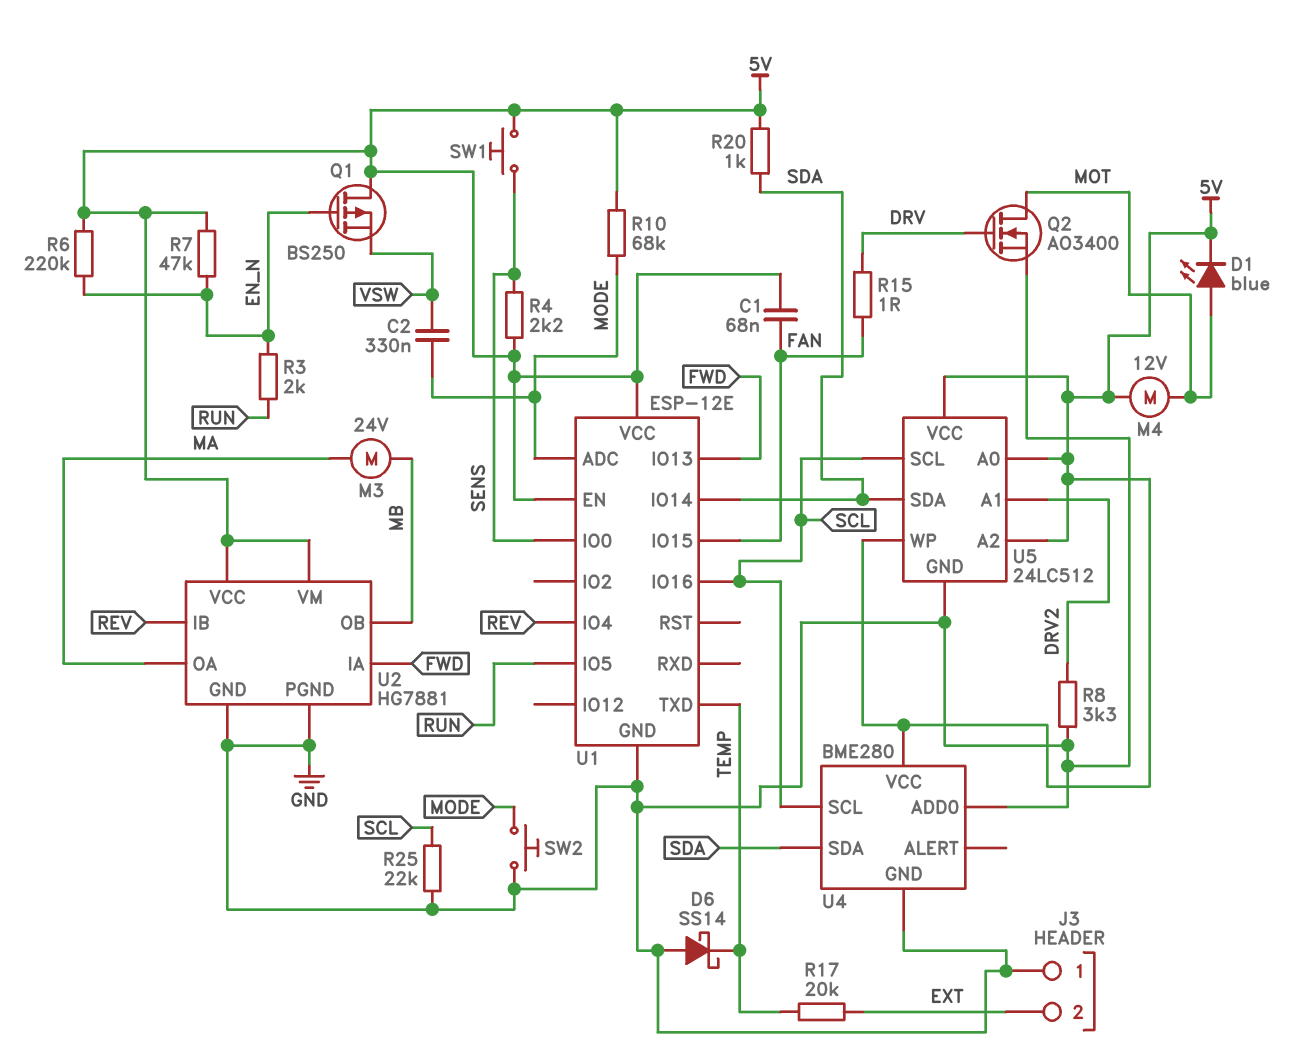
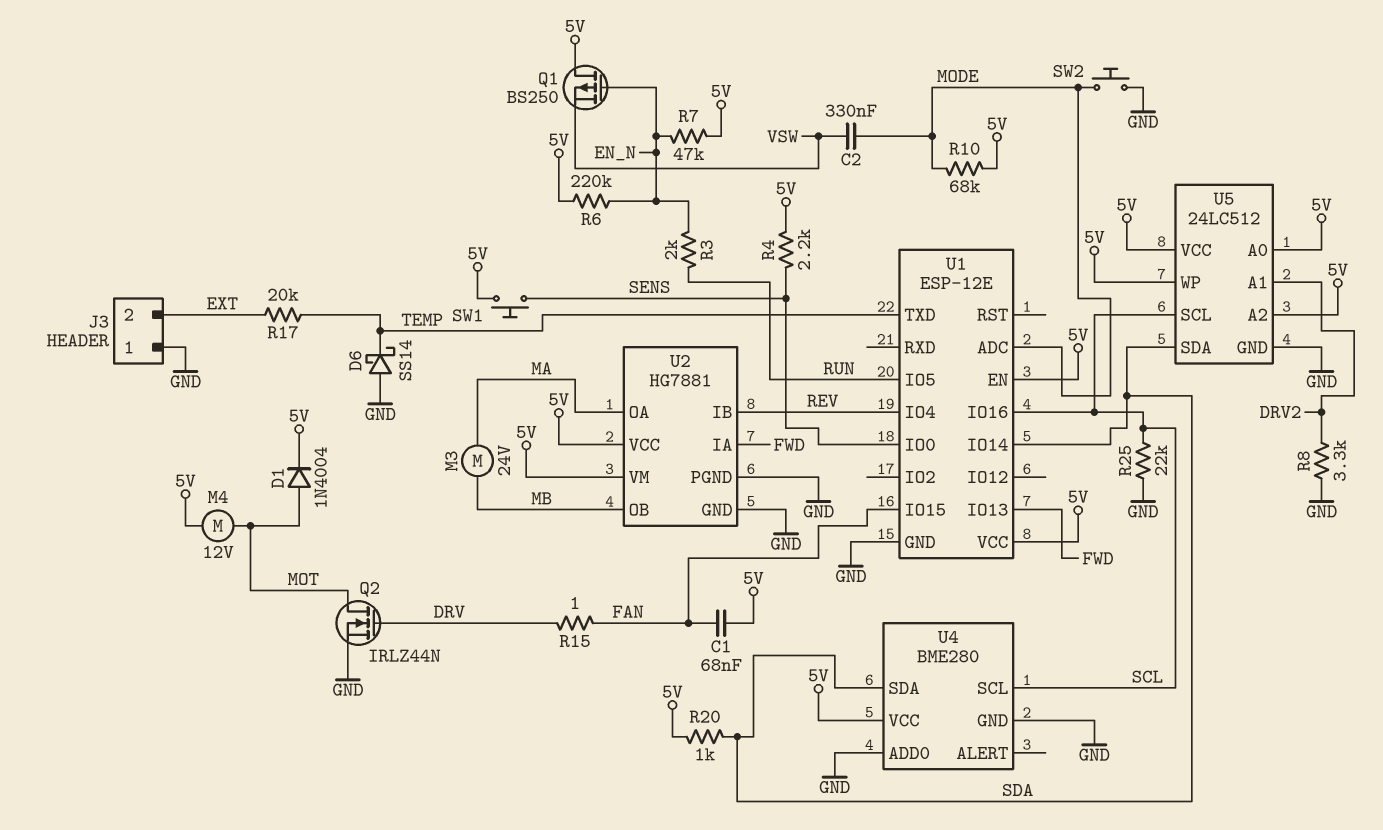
D1: LED blue (A MOT, K 5V) -> diode 1N4004 (A MOT, K 5V)
Q2: NMOS AO3400 (G DRV, D MOT, S GND) -> NMOS IRLZ44N (G DRV, D MOT, S GND)

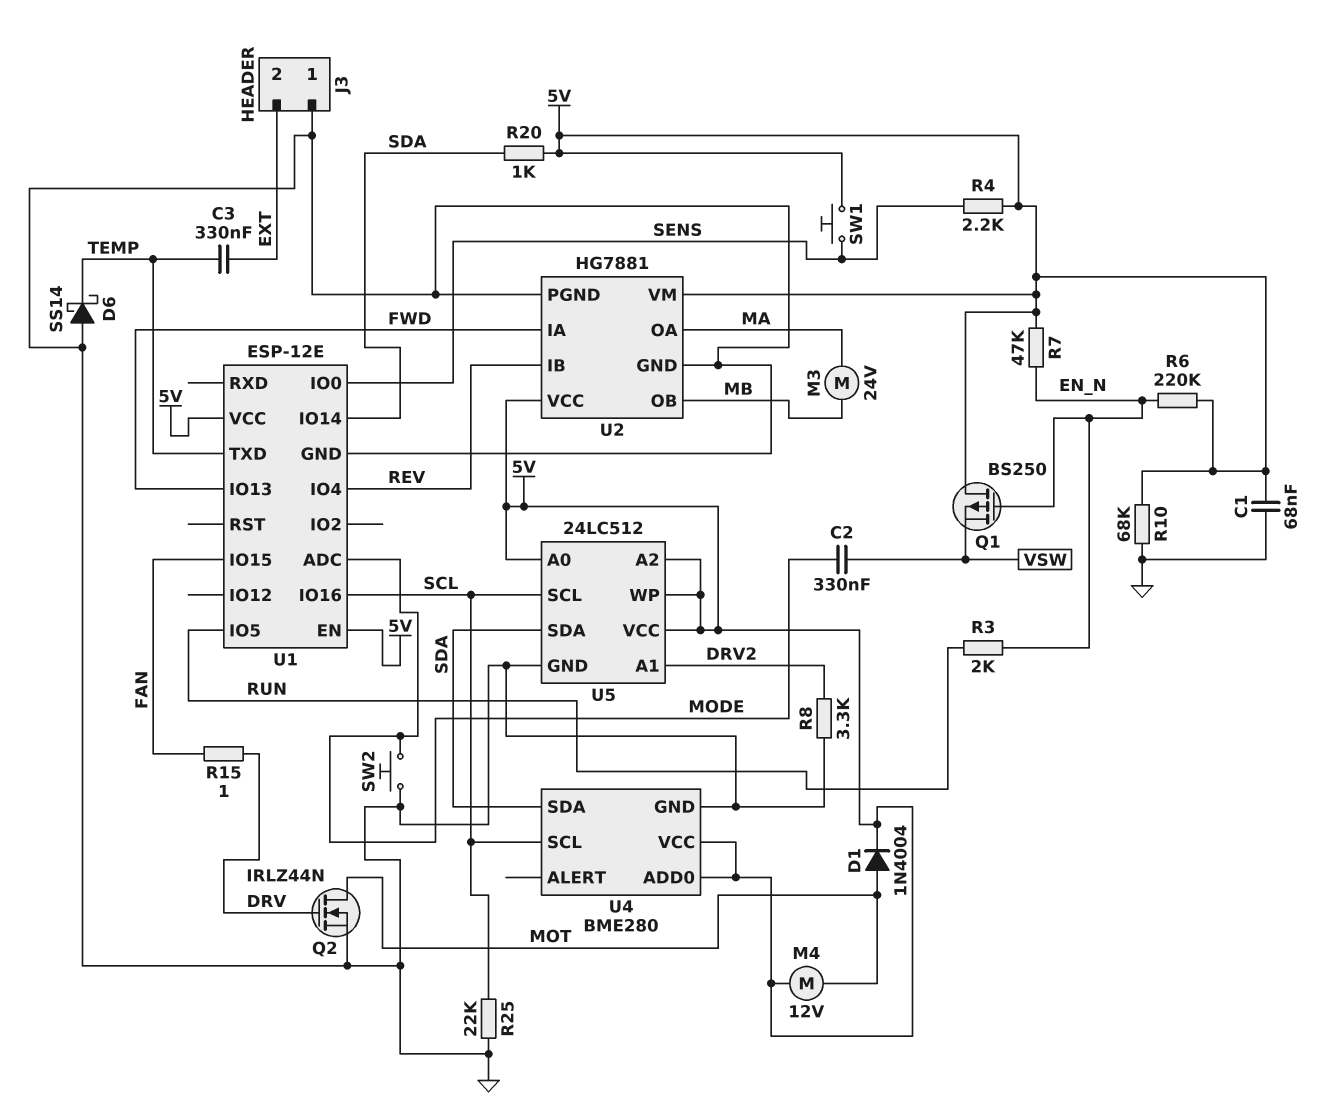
C1: 68nF (5V, FAN) -> 68nF (5V, GND)
C3: none -> 330nF (EXT, TEMP)
R10: 68k (5V, MODE) -> 68k (5V, GND)
R17: 20k (EXT, TEMP) -> none
U4 pin ADD0: GND -> 5V

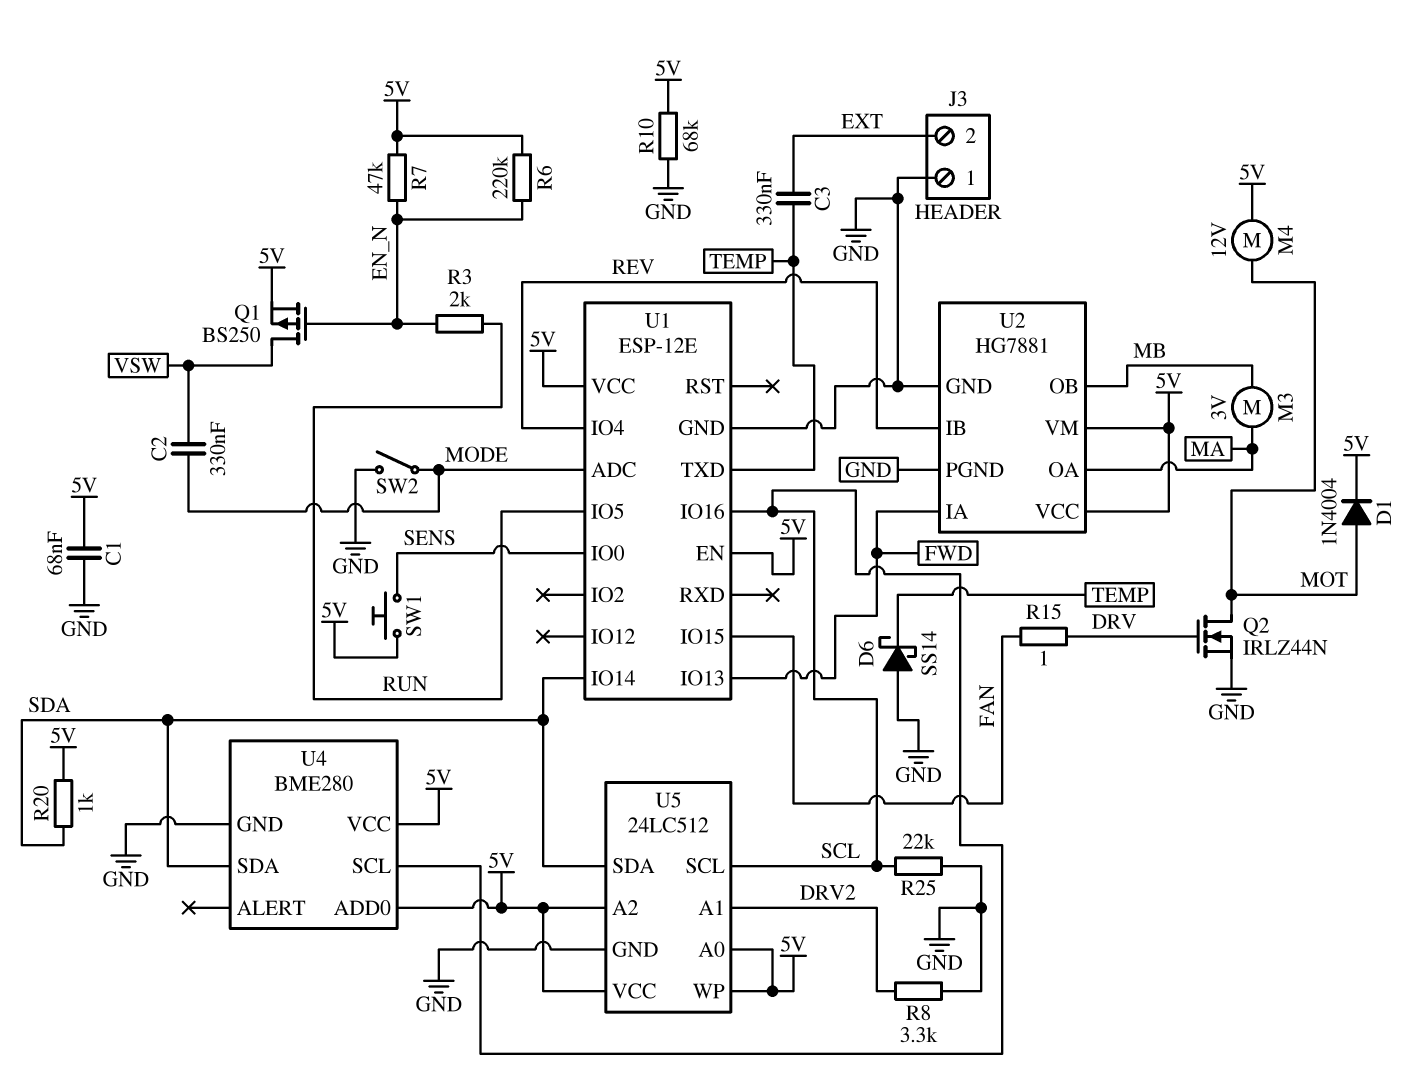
M3: motor 24V (MA, MB) -> motor 3V (MA, MB)
Q1: PMOS BS250 (G EN_N, D 5V, S VSW) -> PMOS BS250 (G EN_N, D VSW, S 5V)
R4: 2.2k (5V, SENS) -> none
SW2: button (GND, MODE) -> switch (GND, MODE)

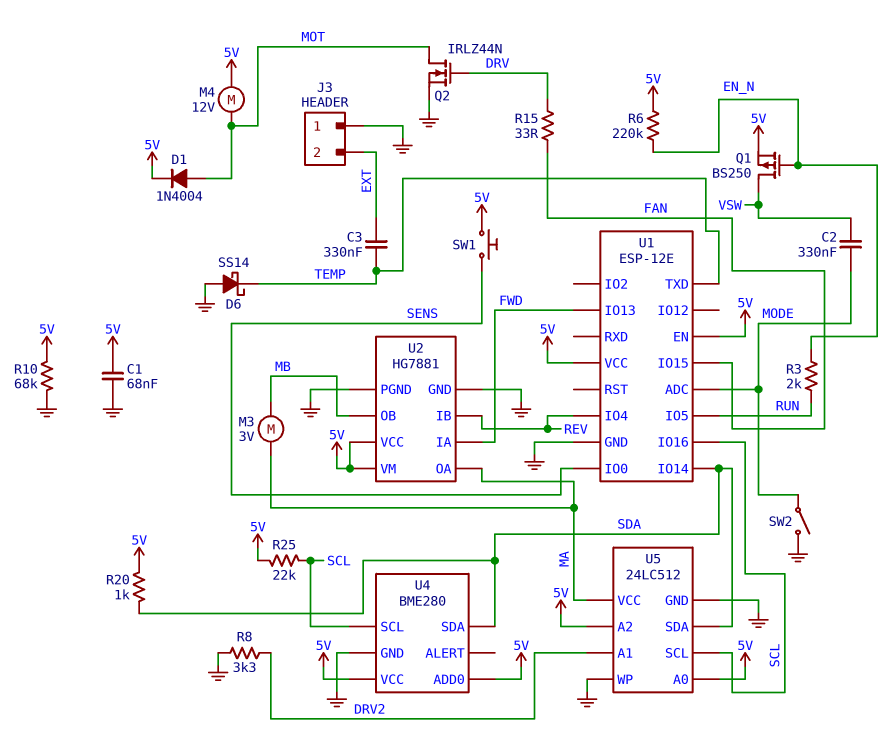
R7: 47k (5V, EN_N) -> none
R15: 1 (DRV, FAN) -> 33 (DRV, FAN)
R25: 22k (GND, SCL) -> 22k (5V, SCL)
U5 pin VCC: 5V -> MA
U5 pin WP: 5V -> GND

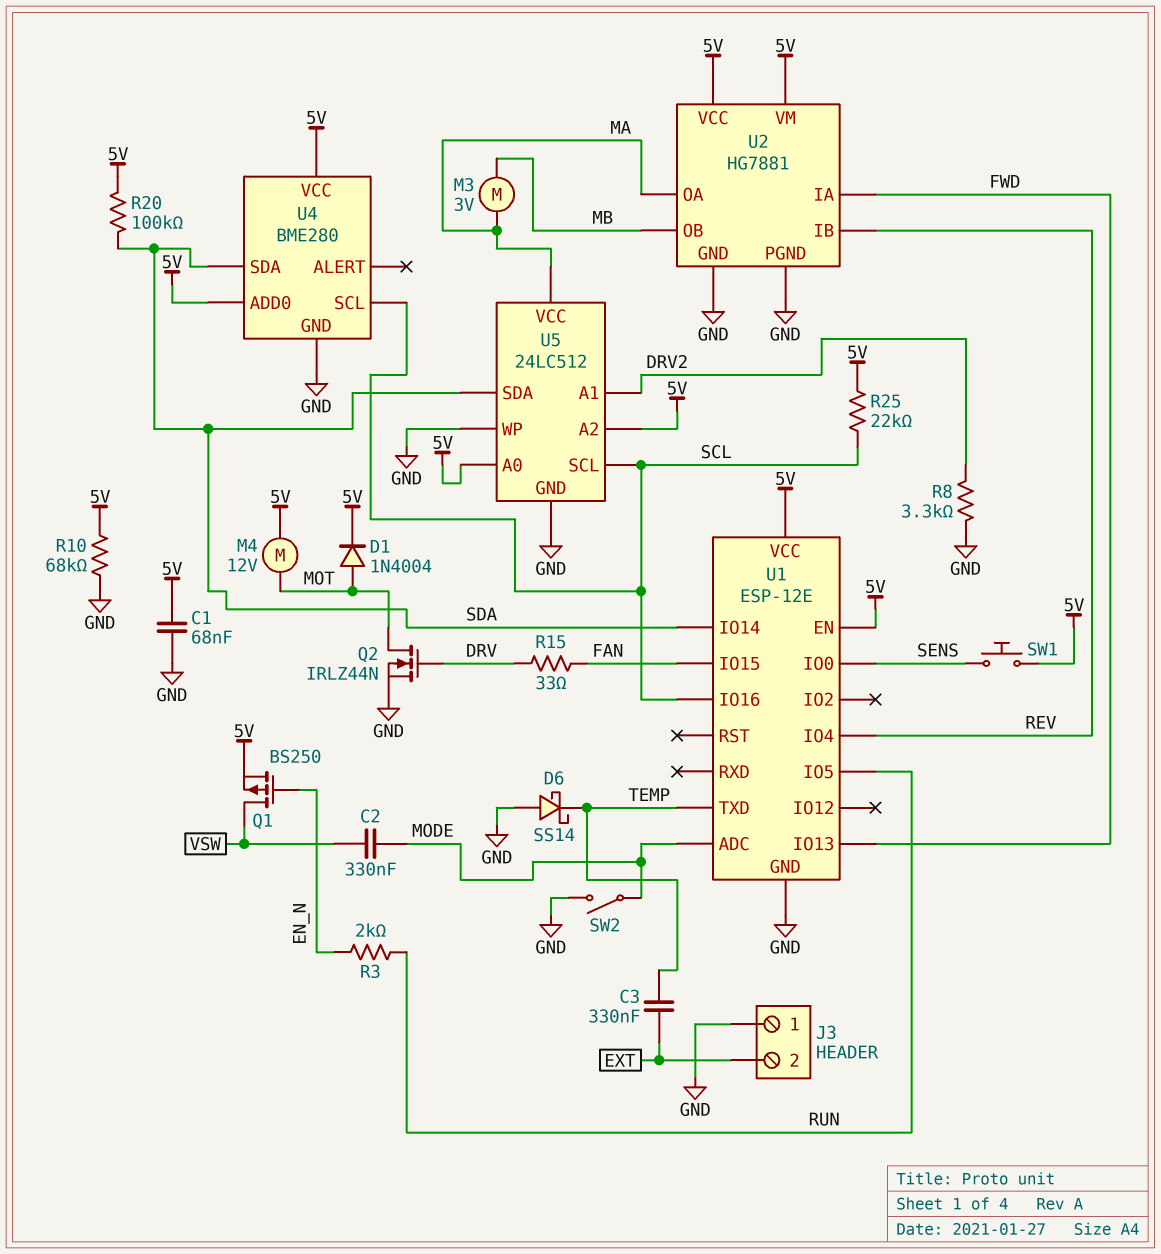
R6: 220k (5V, EN_N) -> none
R20: 1k (5V, SDA) -> 100k (5V, SDA)

